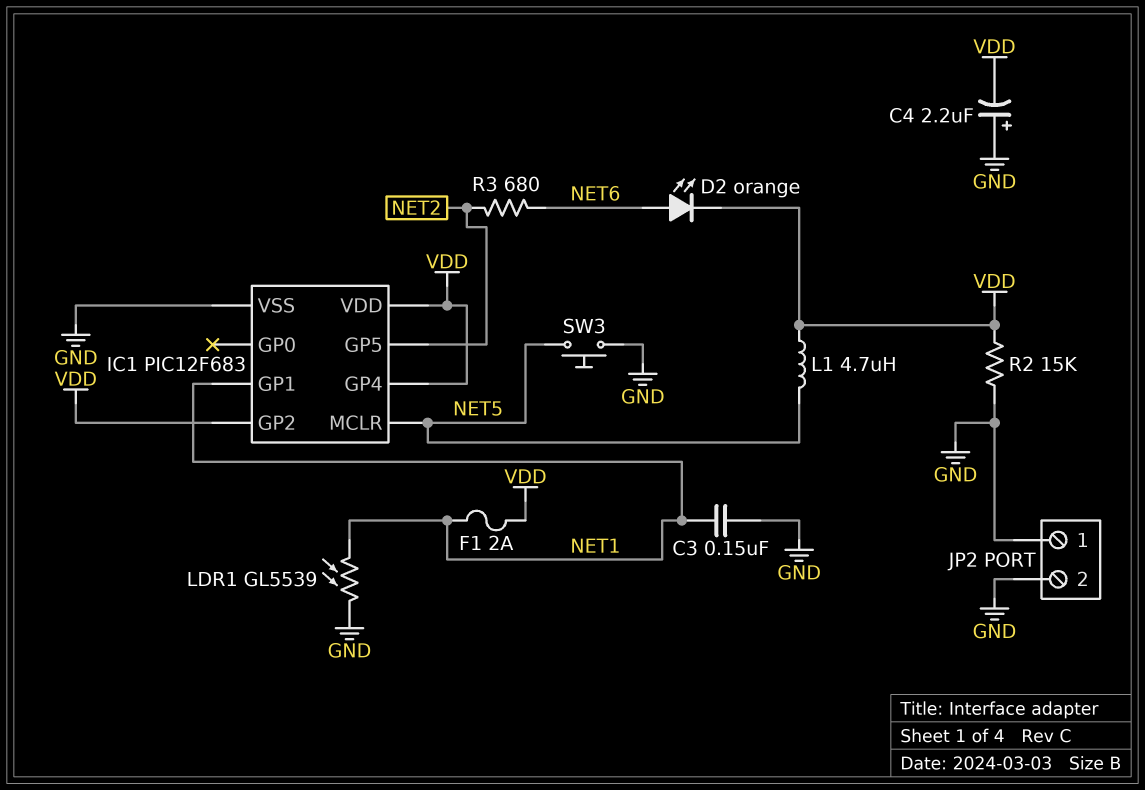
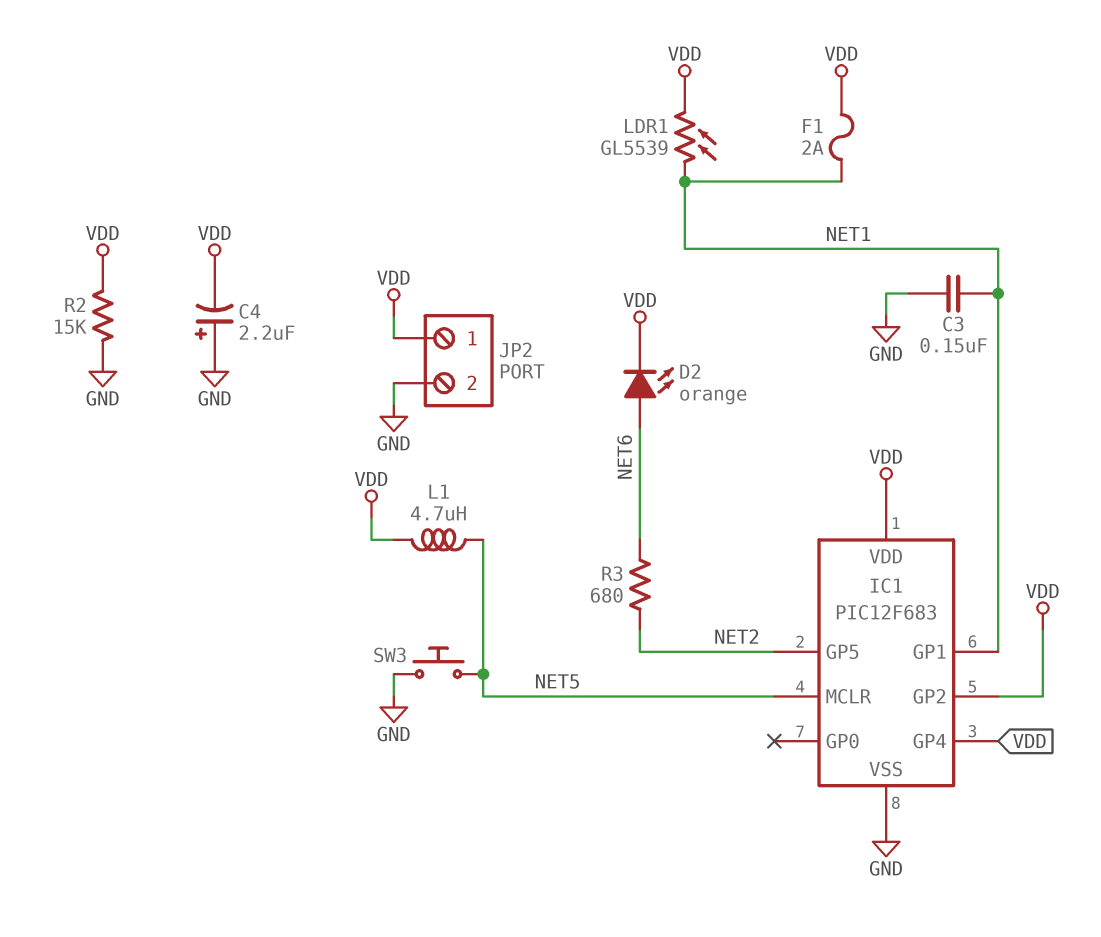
JP2 pin 1: GND -> VDD
LDR1: GL5539 (GND, NET1) -> GL5539 (NET1, VDD)

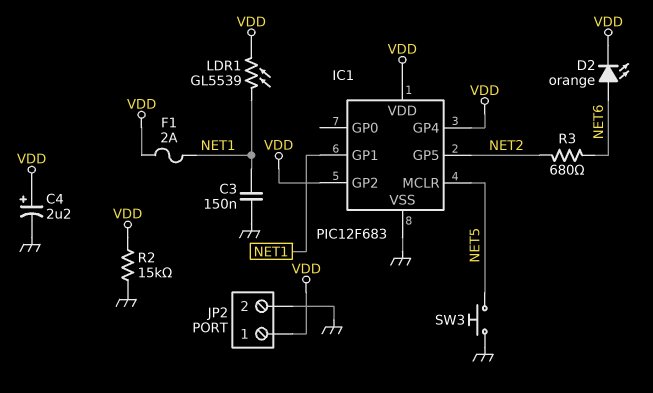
C4: 2.2uF (plus GND, minus VDD) -> 2.2uF (plus VDD, minus GND)
L1: 4.7uH (NET5, VDD) -> none

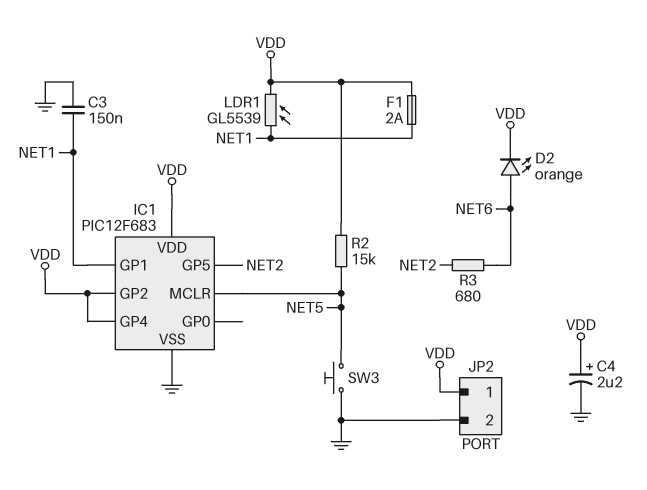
R2: 15k (GND, VDD) -> 15k (NET5, VDD)

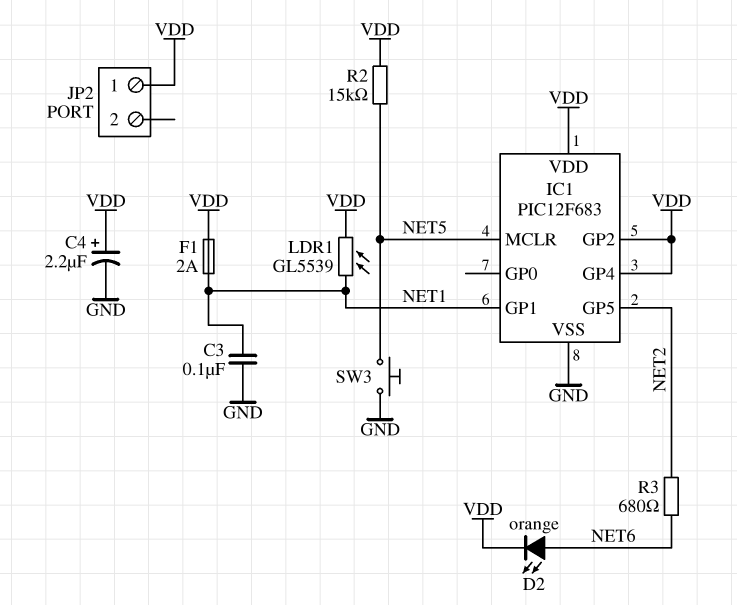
C3: 150nF (GND, NET1) -> 100nF (GND, NET1)
JP2 pin 2: GND -> none

